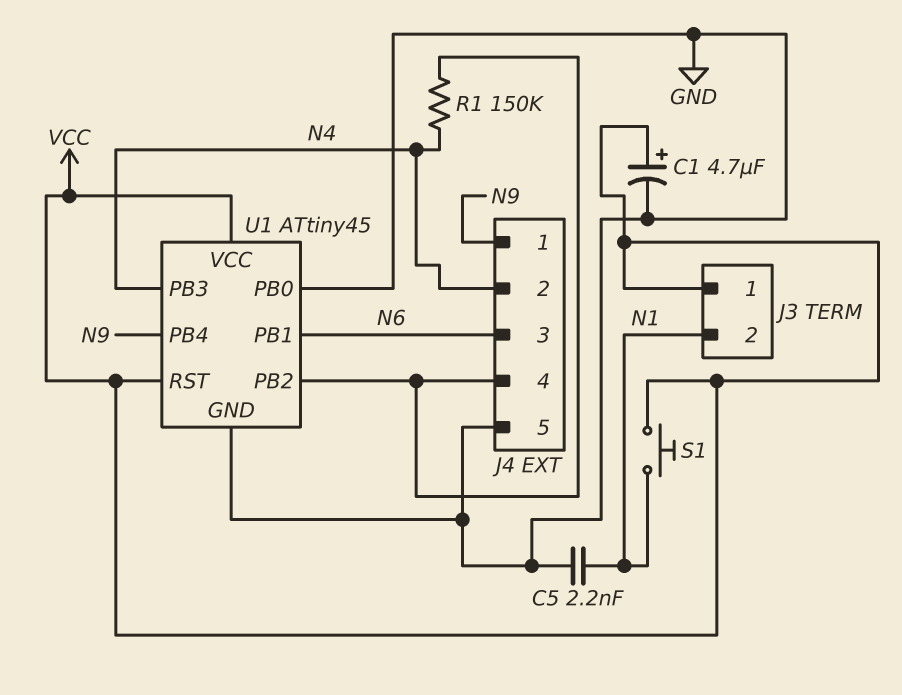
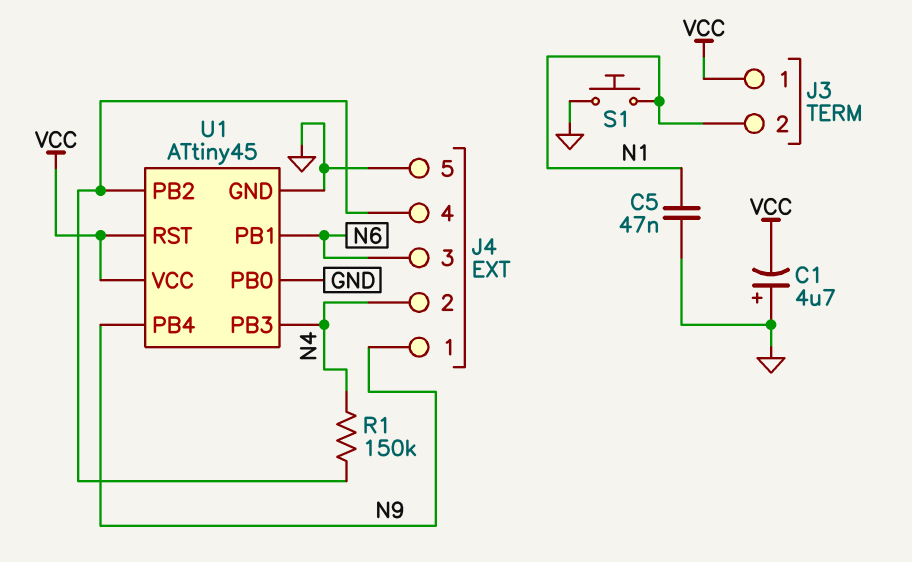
C1: 4.7uF (plus VCC, minus GND) -> 4.7uF (plus GND, minus VCC)
C5: 2.2nF (GND, N1) -> 47nF (GND, N1)
S1: button (N1, VCC) -> button (GND, N1)

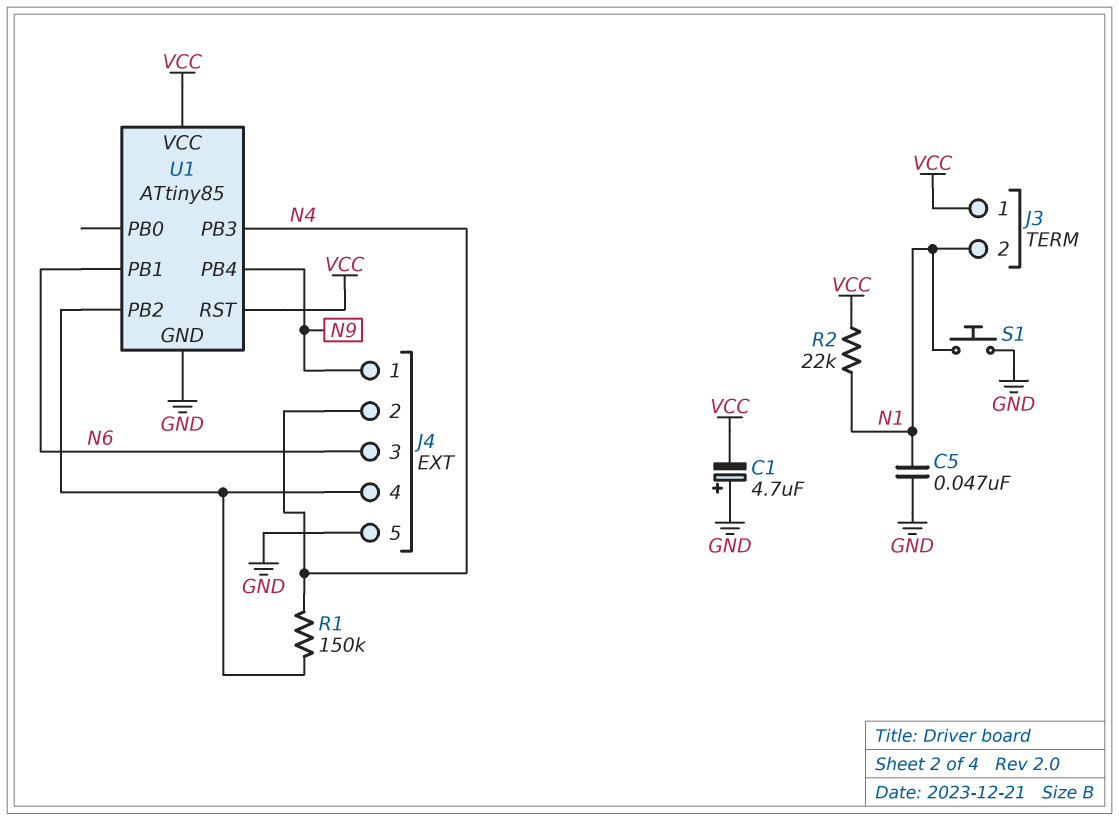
R2: none -> 22k (N1, VCC)
U1: ATtiny45 -> ATtiny85
U1 pin PB0: GND -> none

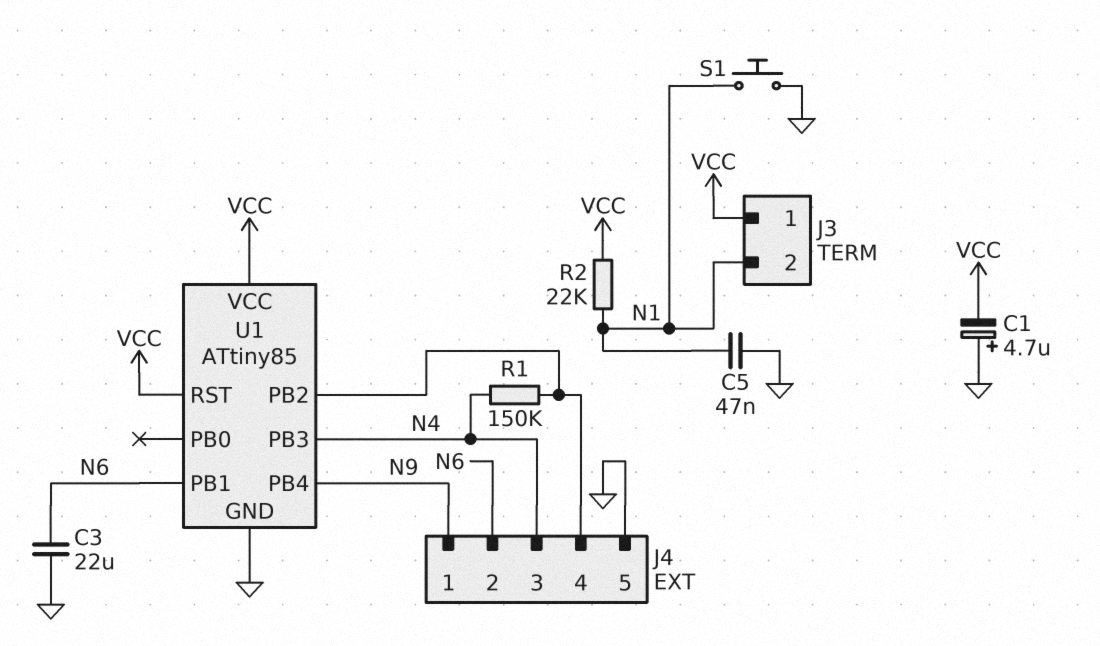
C3: none -> 22uF (GND, N6)
J4 pin 2: N4 -> N6
J4 pin 3: N6 -> N4

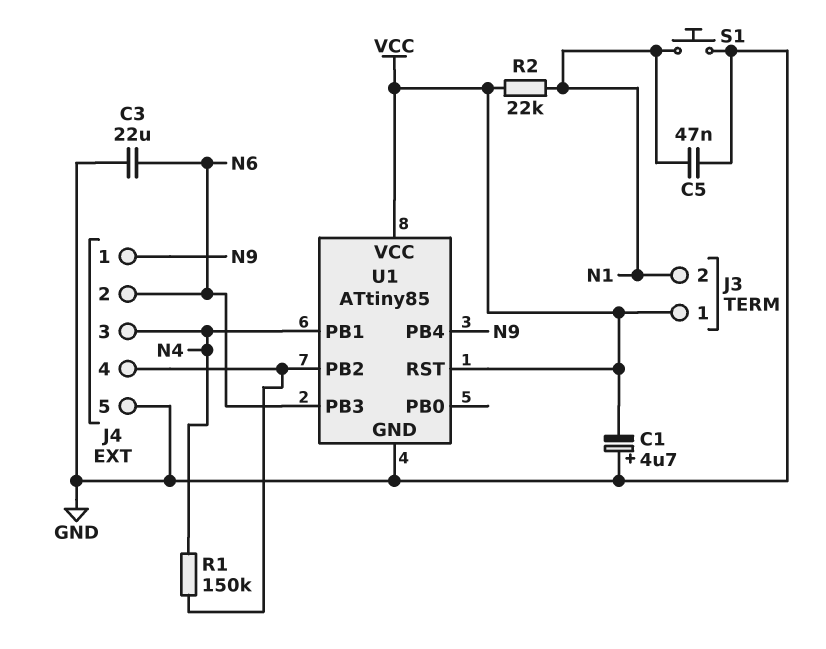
U1 pin PB1: N6 -> N4
U1 pin PB3: N4 -> N6

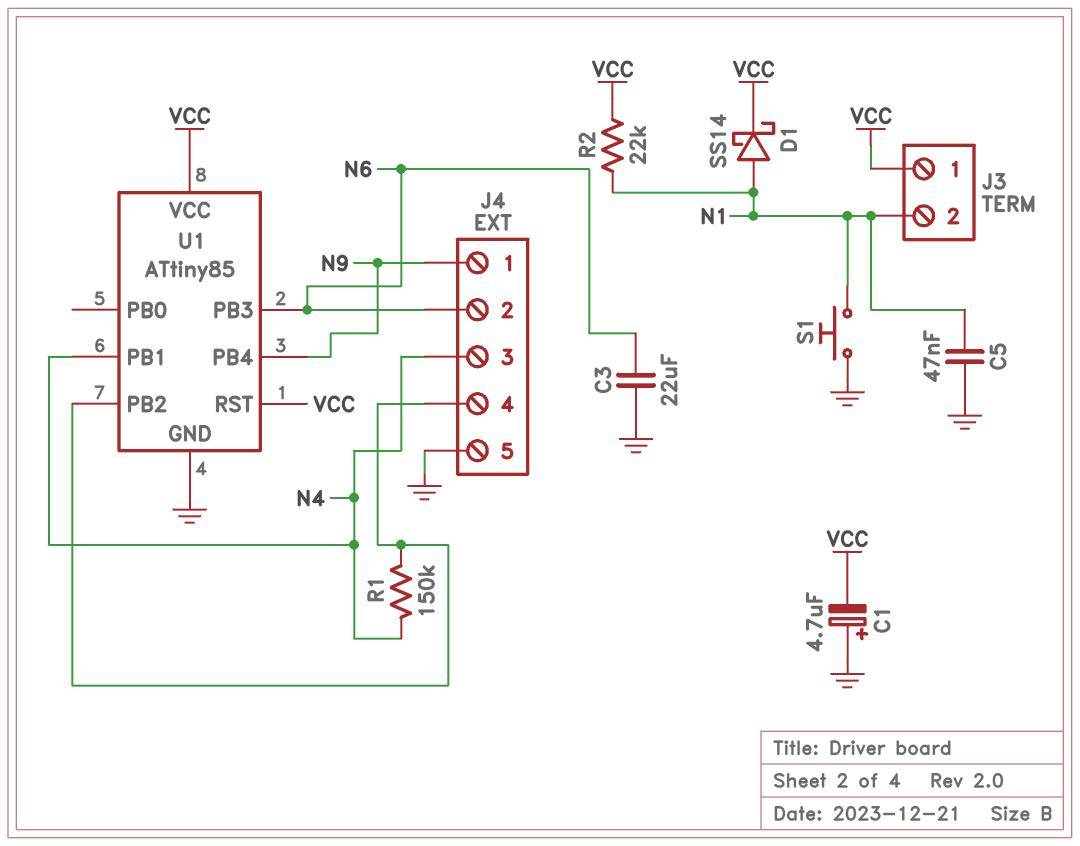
D1: none -> schottky SS14 (A N1, K VCC)

